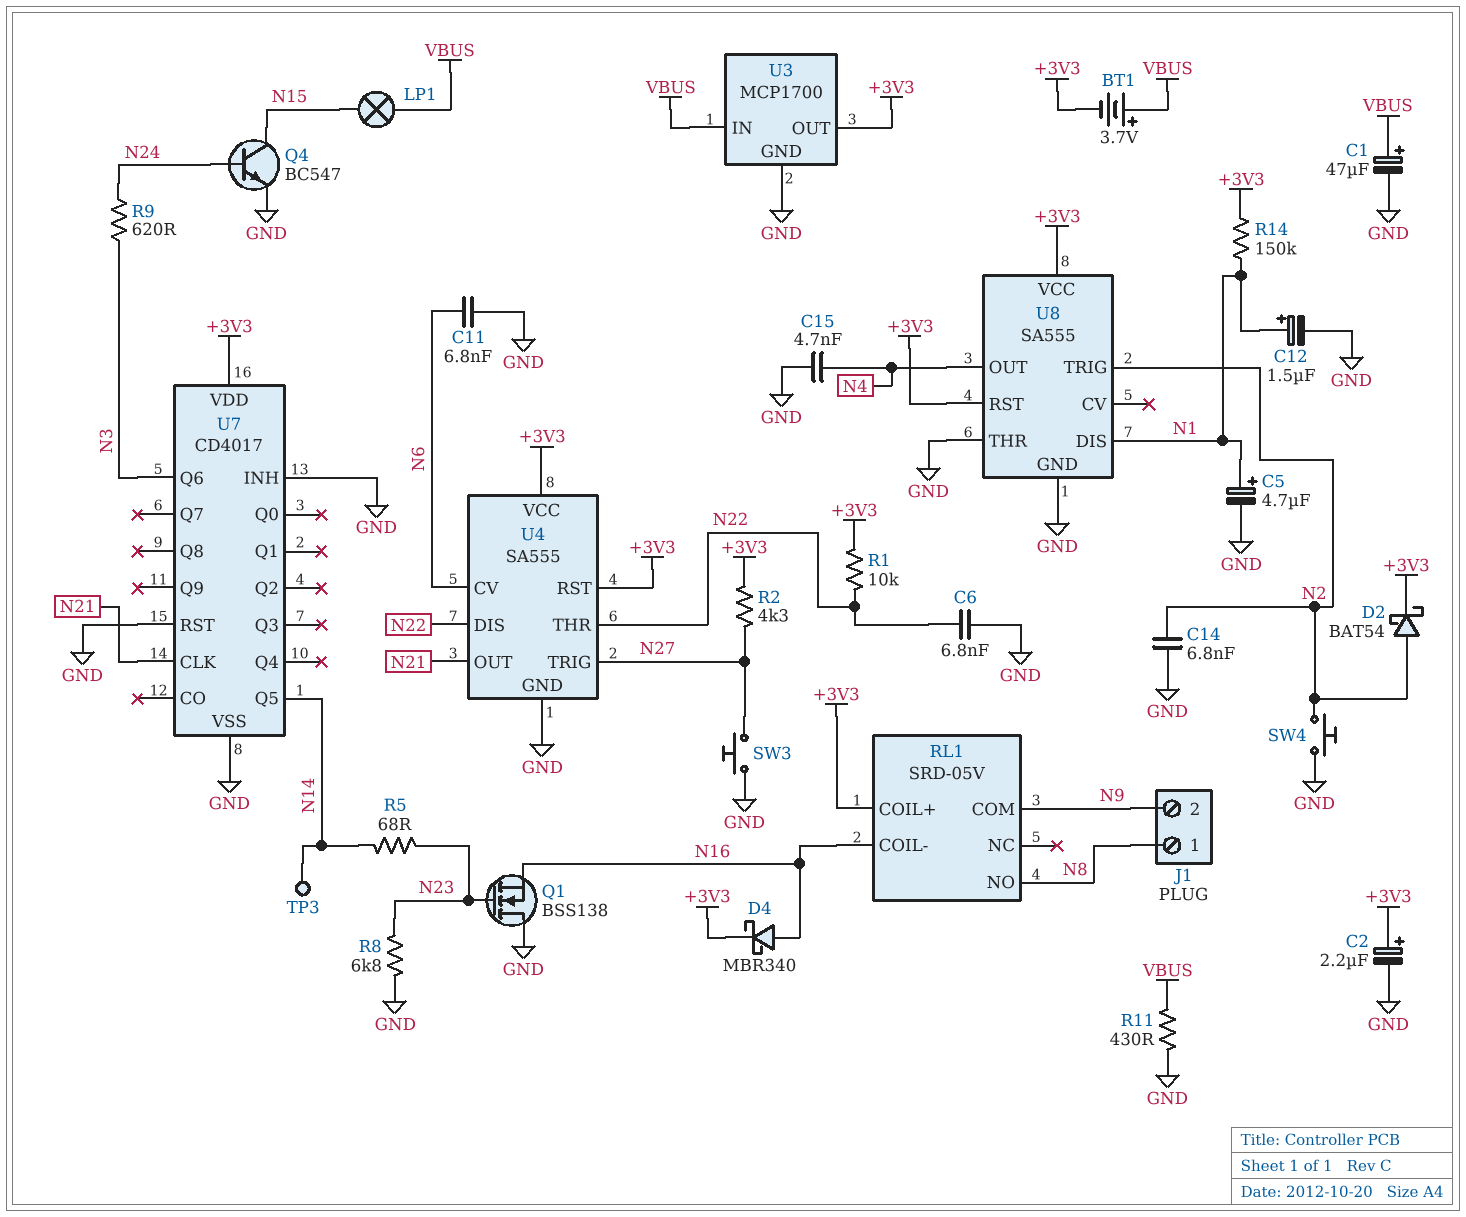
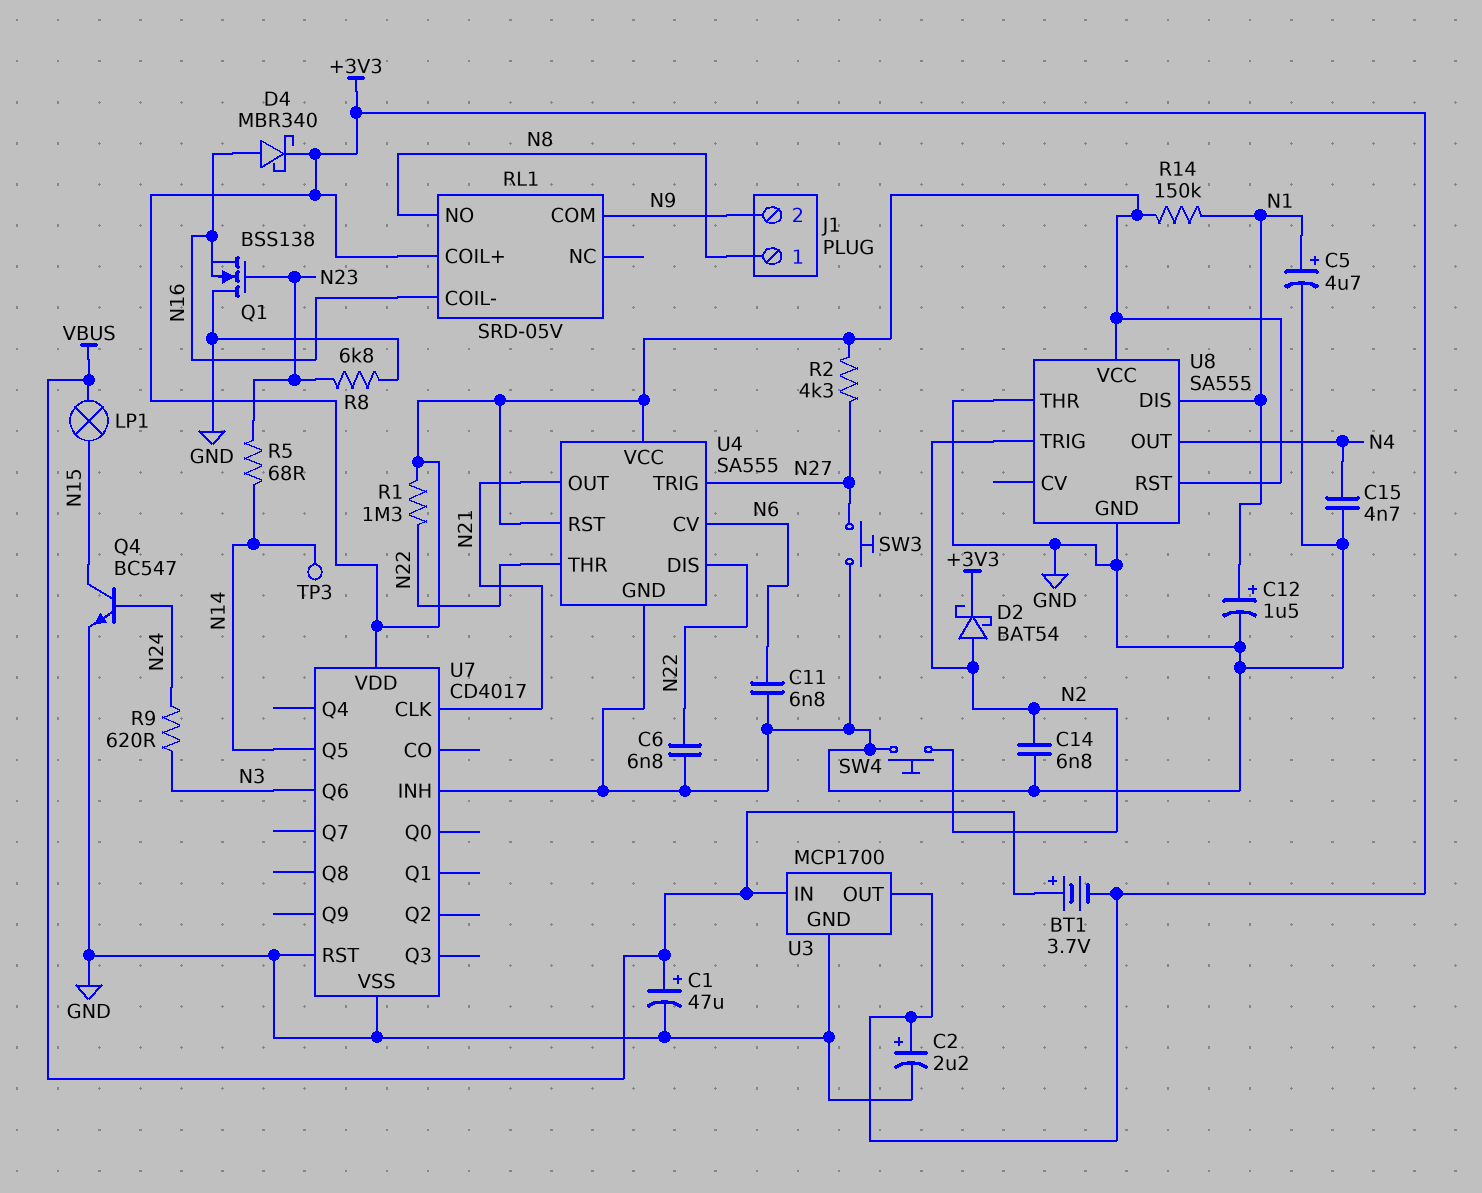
R1: 10k (+3V3, N22) -> 1.3M (+3V3, N22)
R11: 430 (GND, VBUS) -> none

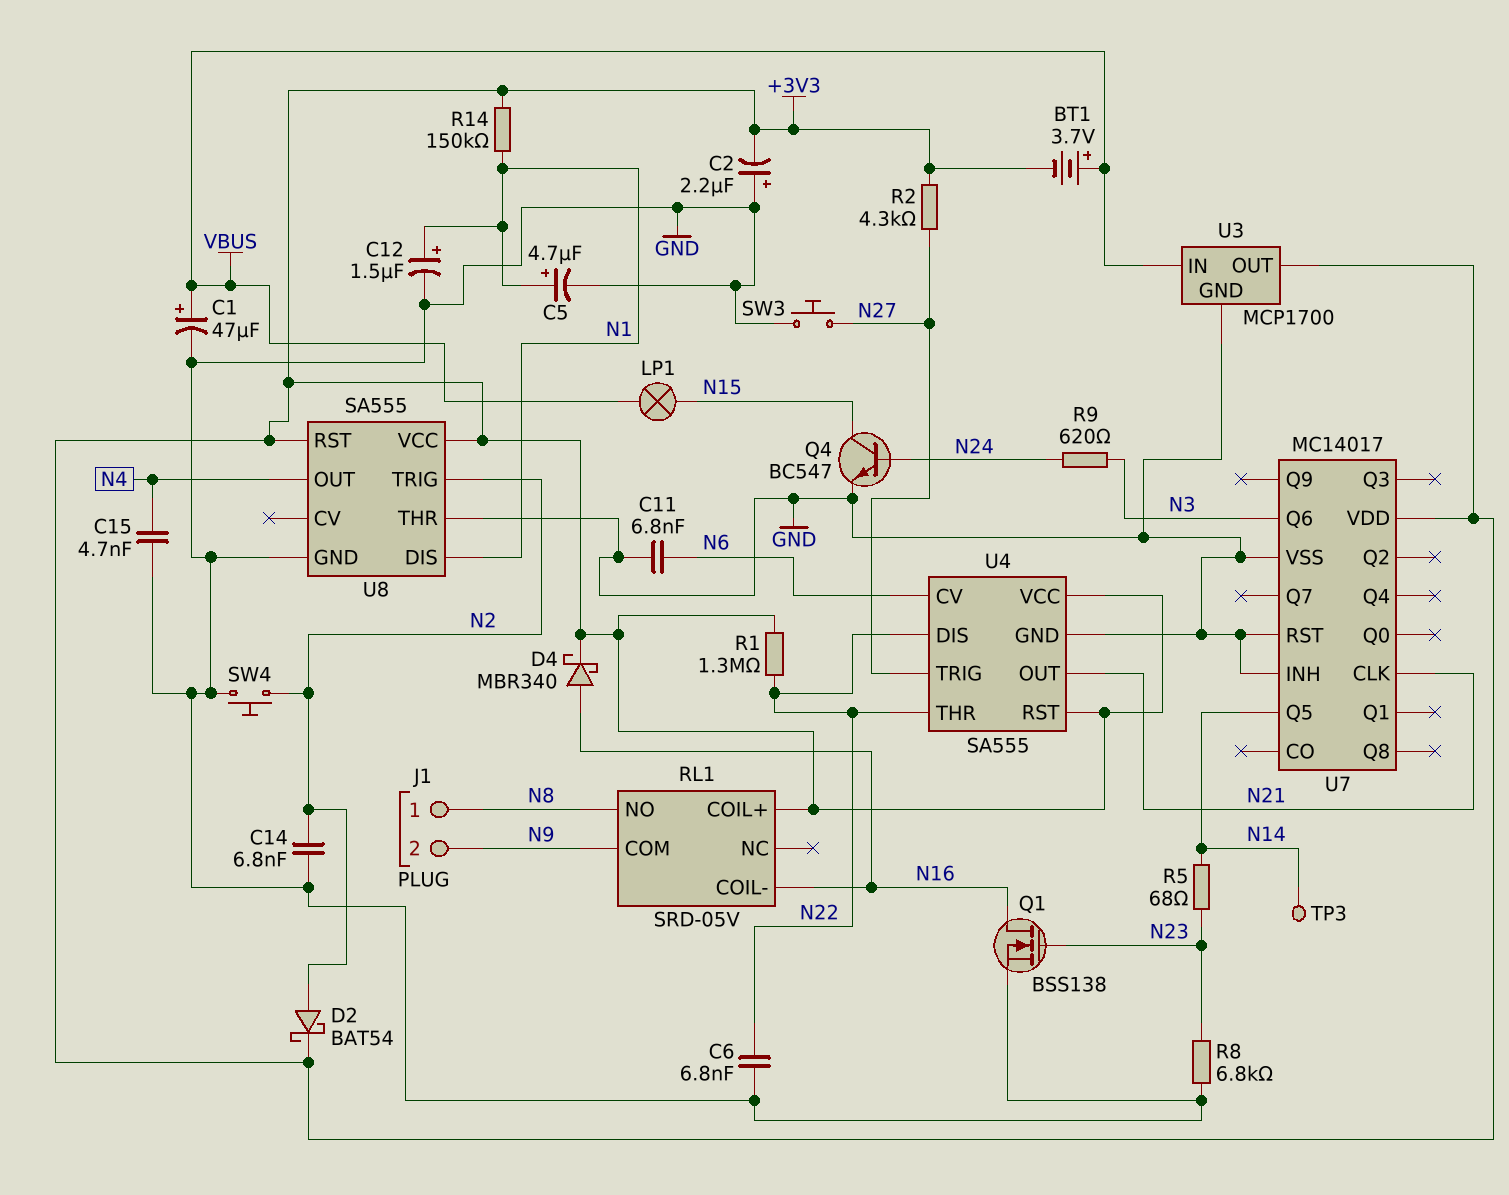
C2: 2.2uF (plus +3V3, minus GND) -> 2.2uF (plus GND, minus +3V3)
Q1: NMOS BSS138 (G N23, D GND, S N16) -> NMOS BSS138 (G N23, D N16, S GND)
U7: CD4017 -> MC14017

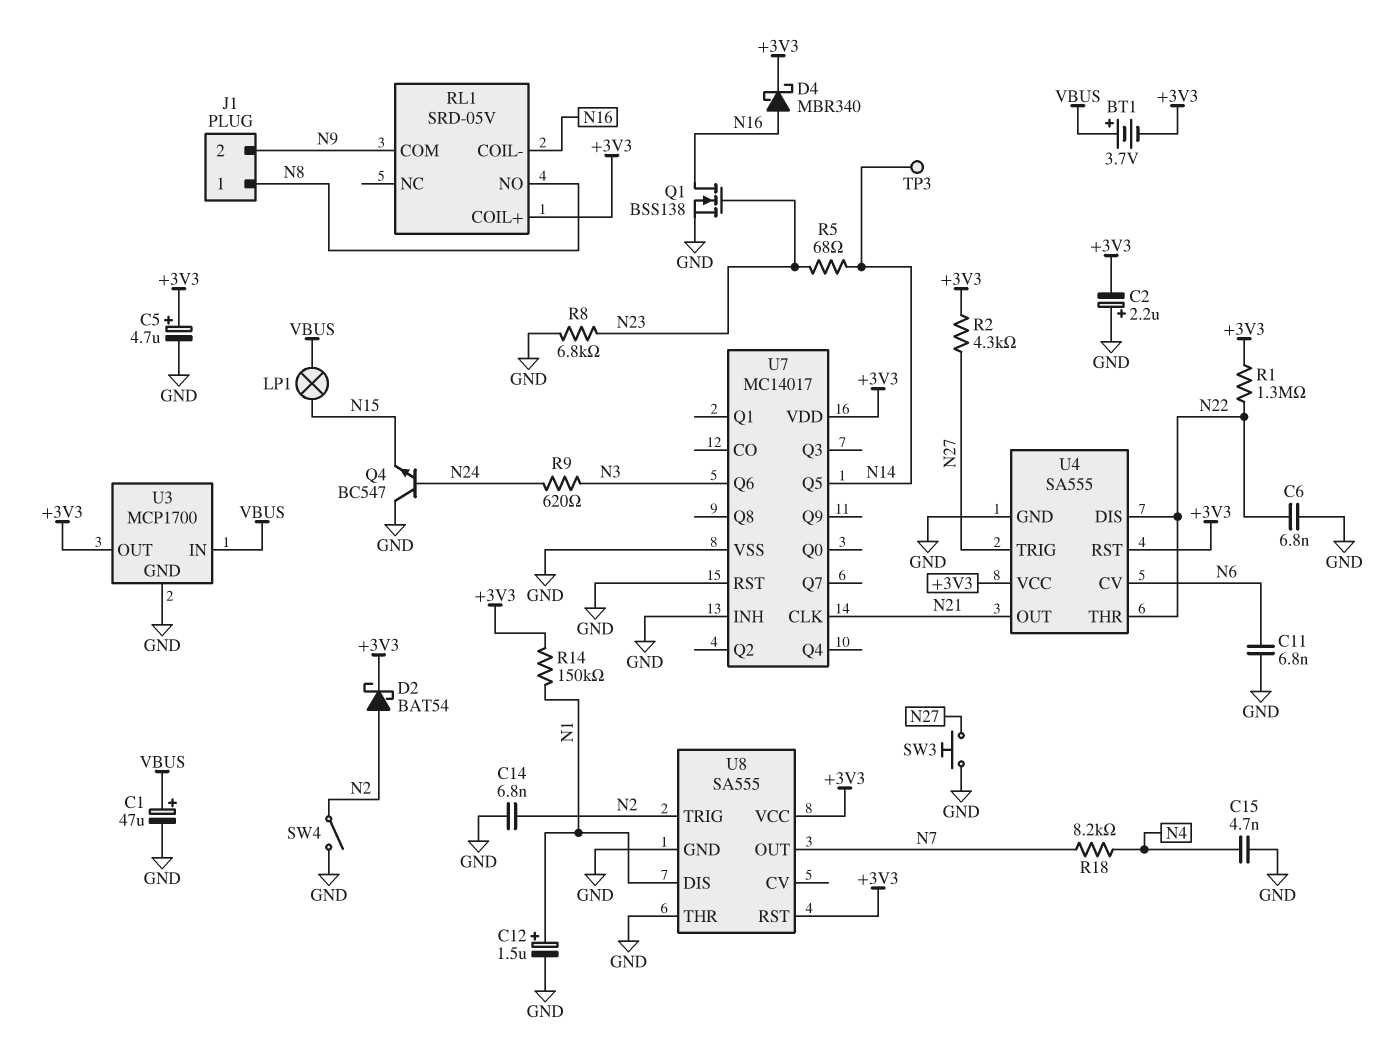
C5: 4.7uF (plus N1, minus GND) -> 4.7uF (plus +3V3, minus GND)
Q4: NPN BC547 (B N24, C N15, E GND) -> NPN BC547 (B N24, C GND, E N15)
R18: none -> 8.2k (N4, N7)
SW4: button (GND, N2) -> switch (GND, N2)
U8 pin OUT: N4 -> N7

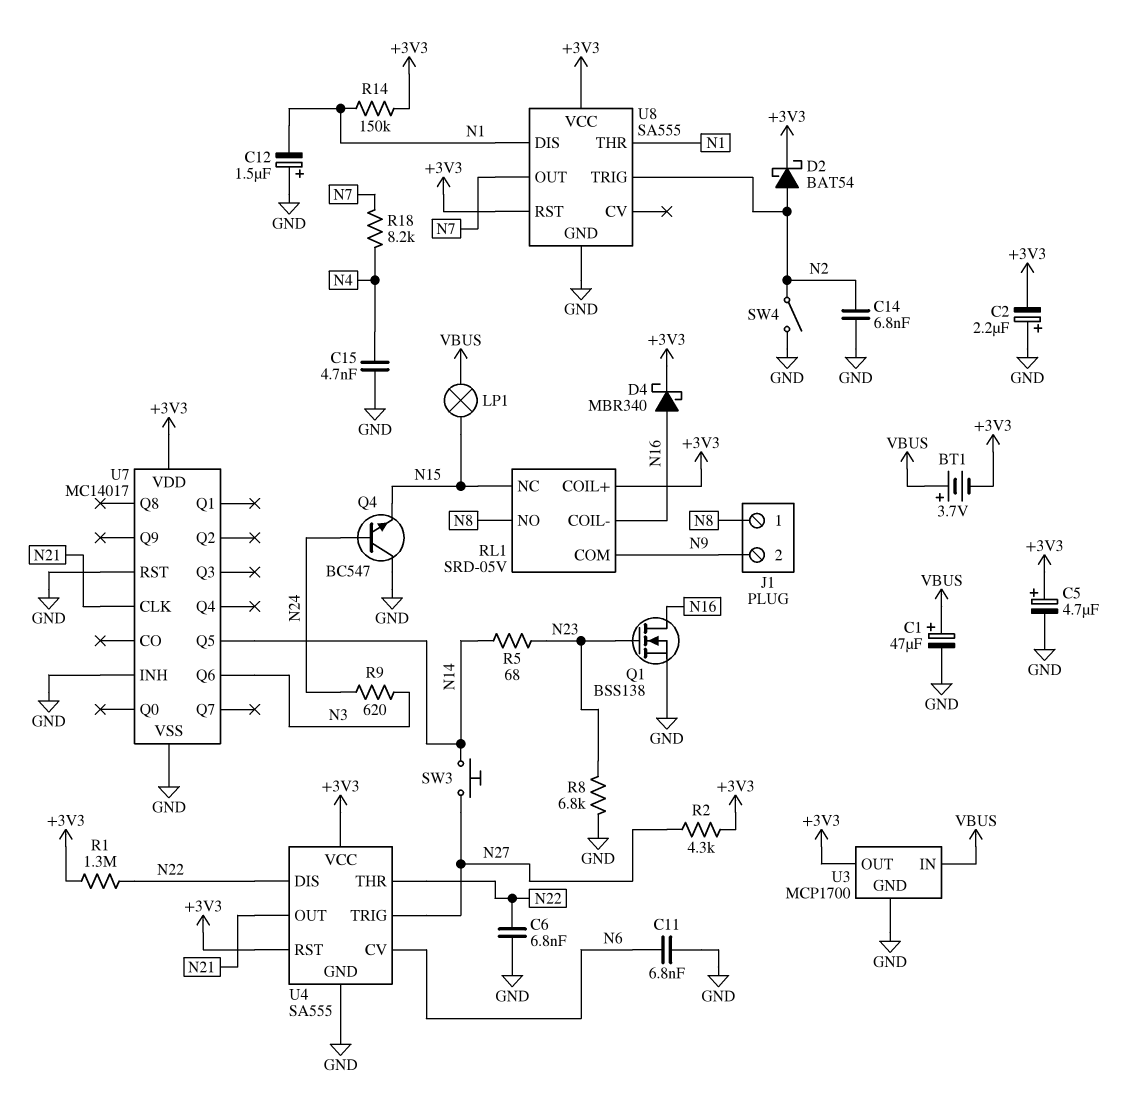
C12: 1.5uF (plus N1, minus GND) -> 1.5uF (plus GND, minus N1)
RL1 pin NC: none -> N15
SW3: button (GND, N27) -> button (N14, N27)
TP3: test point (N14) -> none
U8 pin THR: GND -> N1

